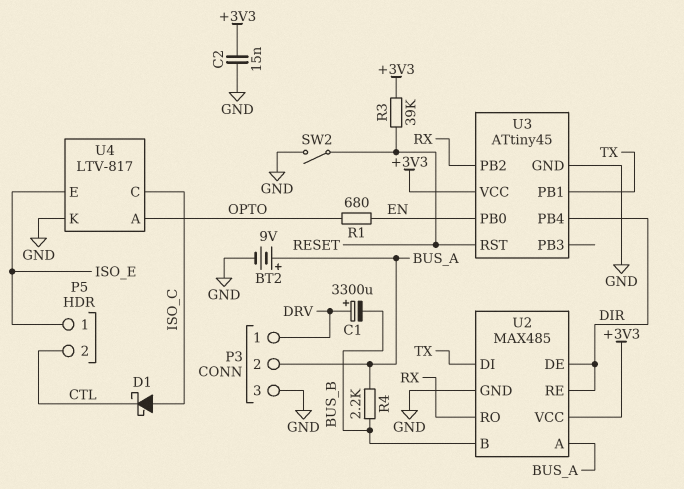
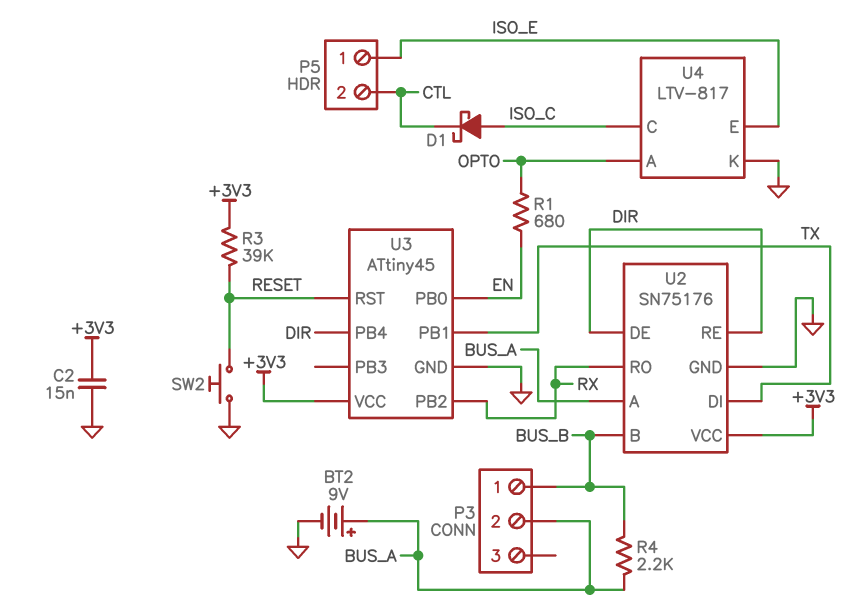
C1: 3300uF (plus DRV, minus BUS_B) -> none
P3 pin 1: DRV -> BUS_B
P3 pin 3: GND -> none
SW2: switch (GND, RESET) -> button (GND, RESET)
U2: MAX485 -> SN75176

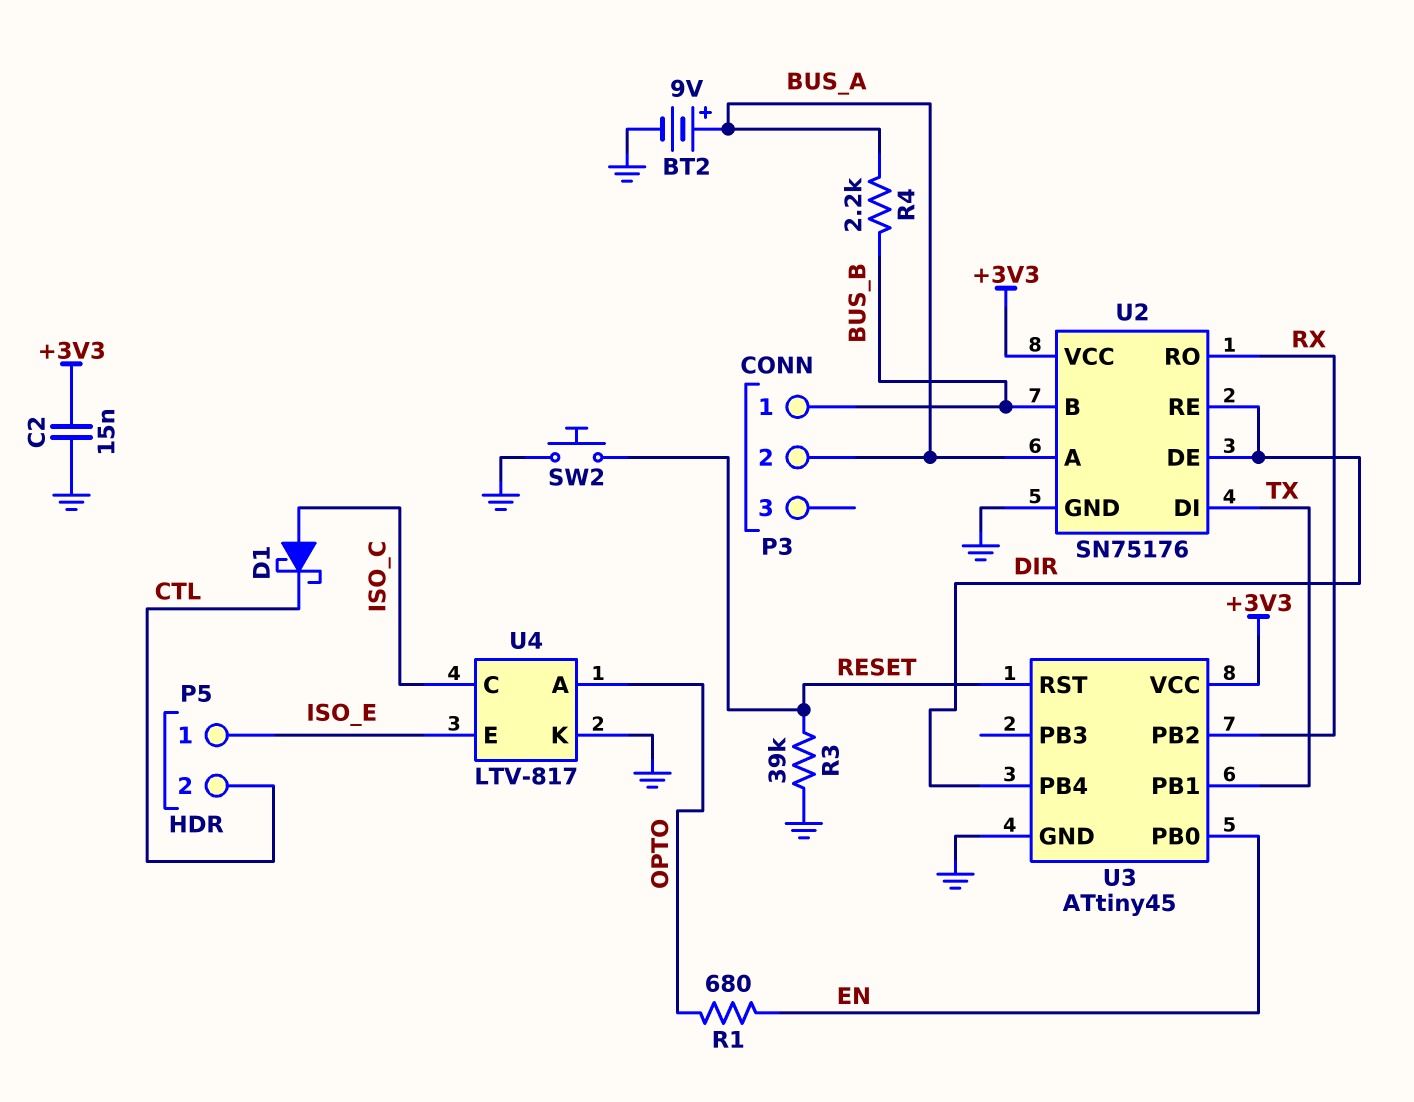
R3: 39k (+3V3, RESET) -> 39k (GND, RESET)

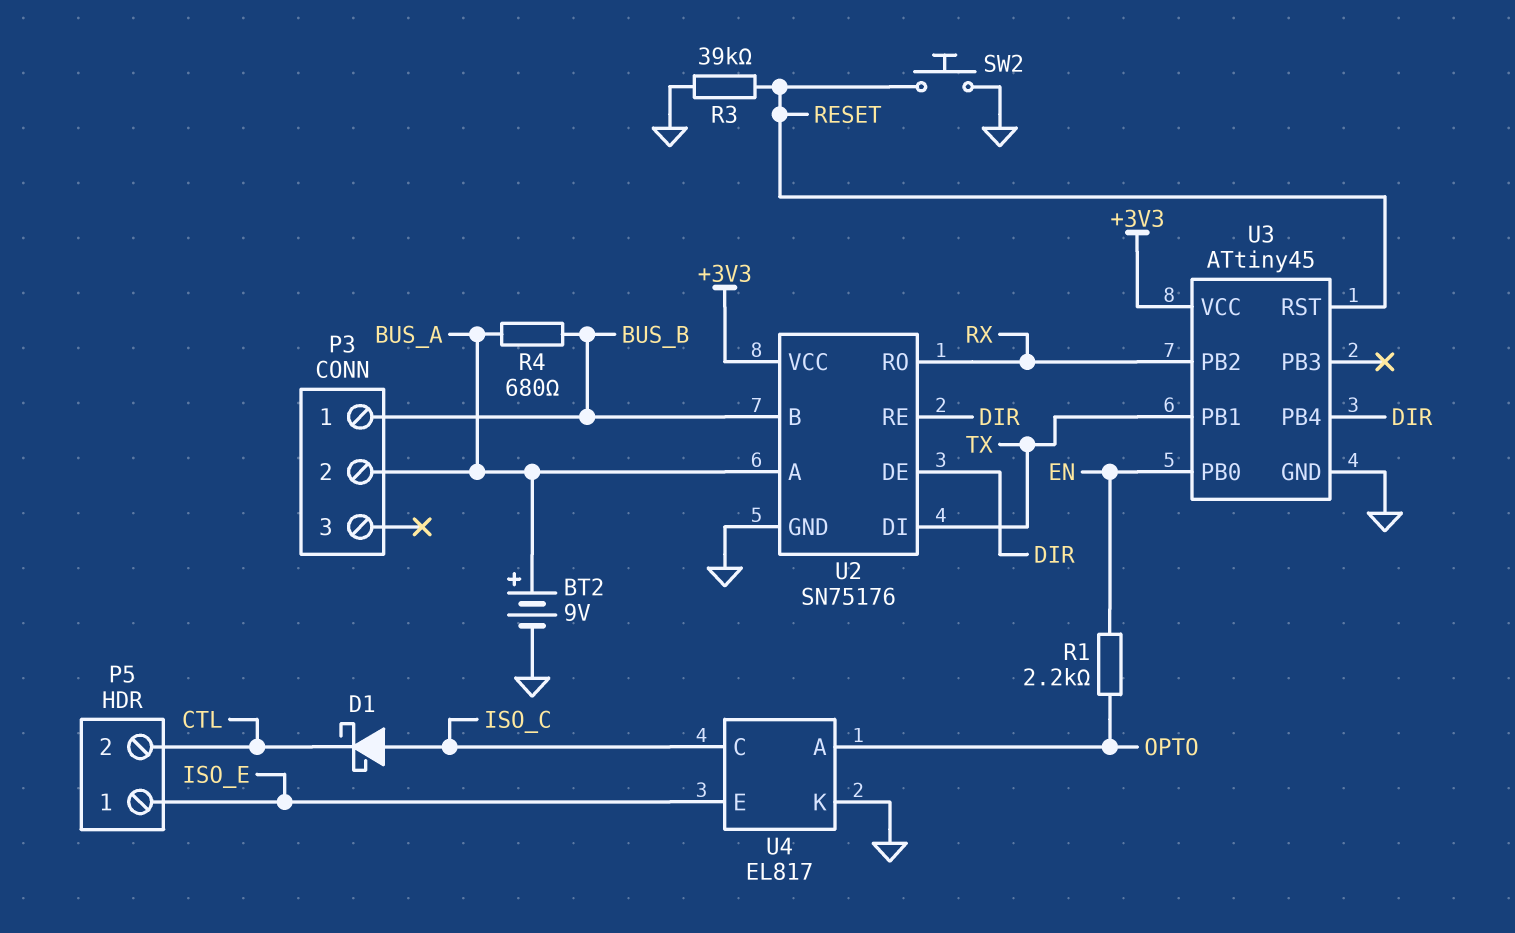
C2: 15nF (+3V3, GND) -> none
R1: 680 (EN, OPTO) -> 2.2k (EN, OPTO)
R4: 2.2k (BUS_A, BUS_B) -> 680 (BUS_A, BUS_B)
U4: LTV-817 -> EL817

